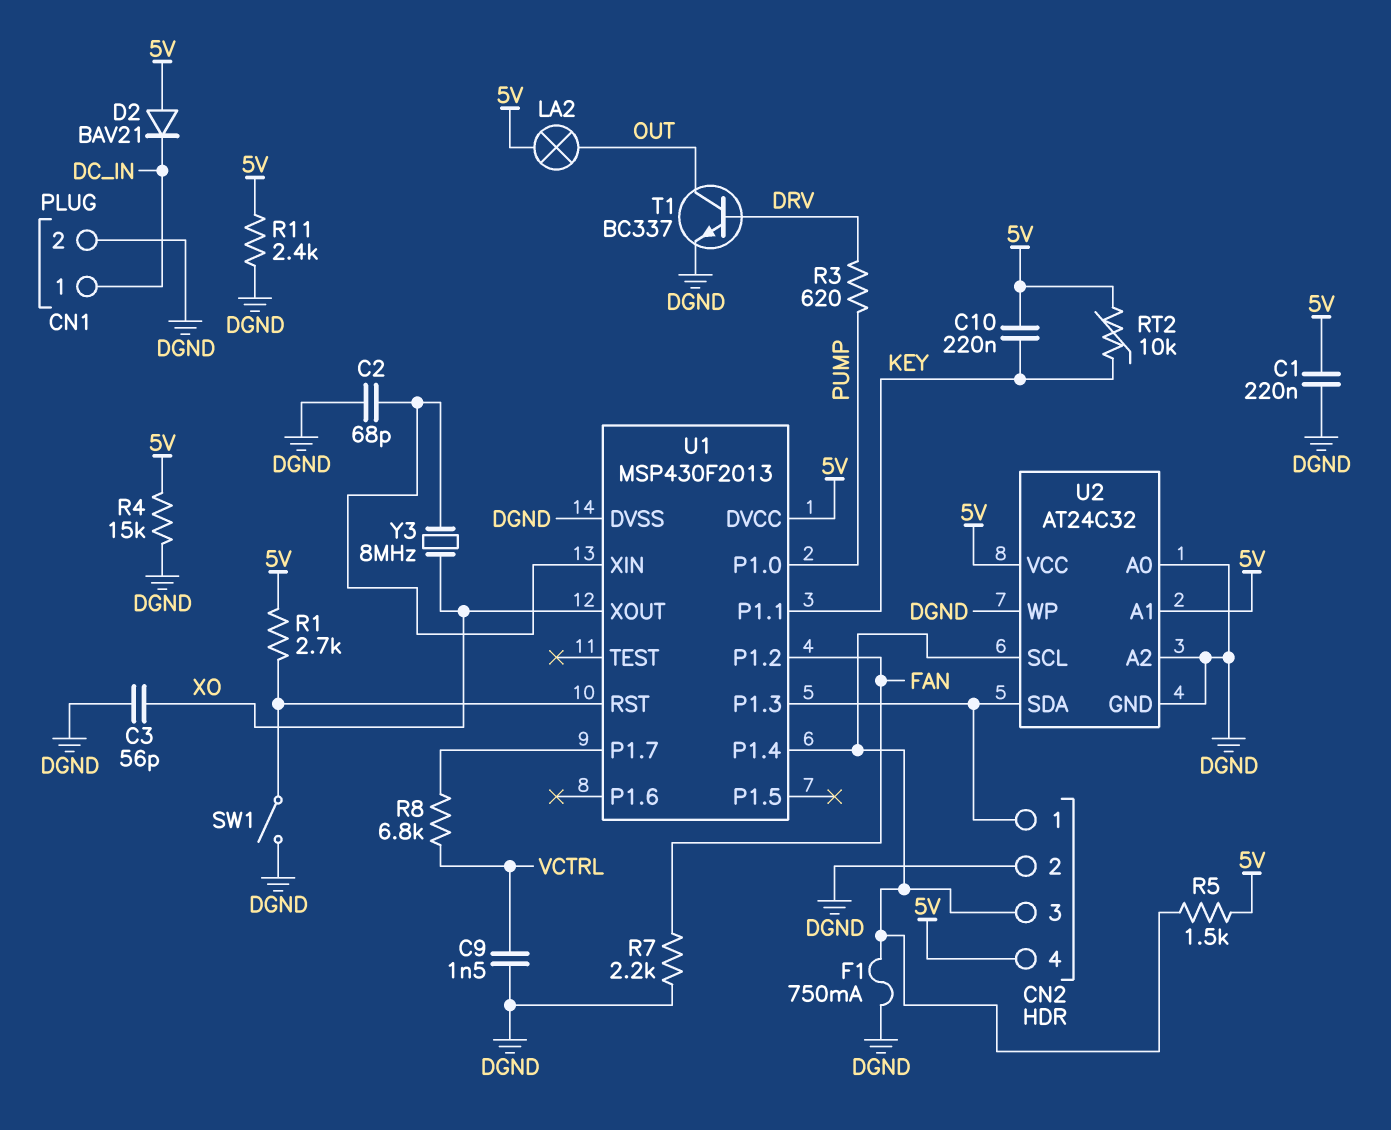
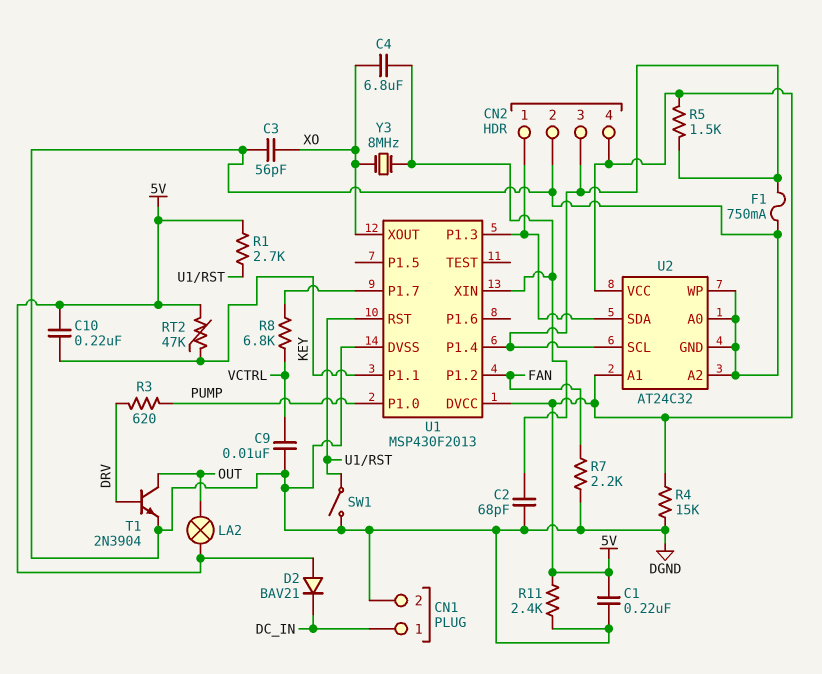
C4: none -> 6.8uF (U1/XIN, XO)
C9: 1.5nF (DGND, VCTRL) -> 10nF (DGND, VCTRL)
RT2: 10k (5V, KEY) -> 47k (5V, KEY)
T1: NPN BC337 (B DRV, C OUT, E DGND) -> NPN 2N3904 (B DRV, C OUT, E DGND)

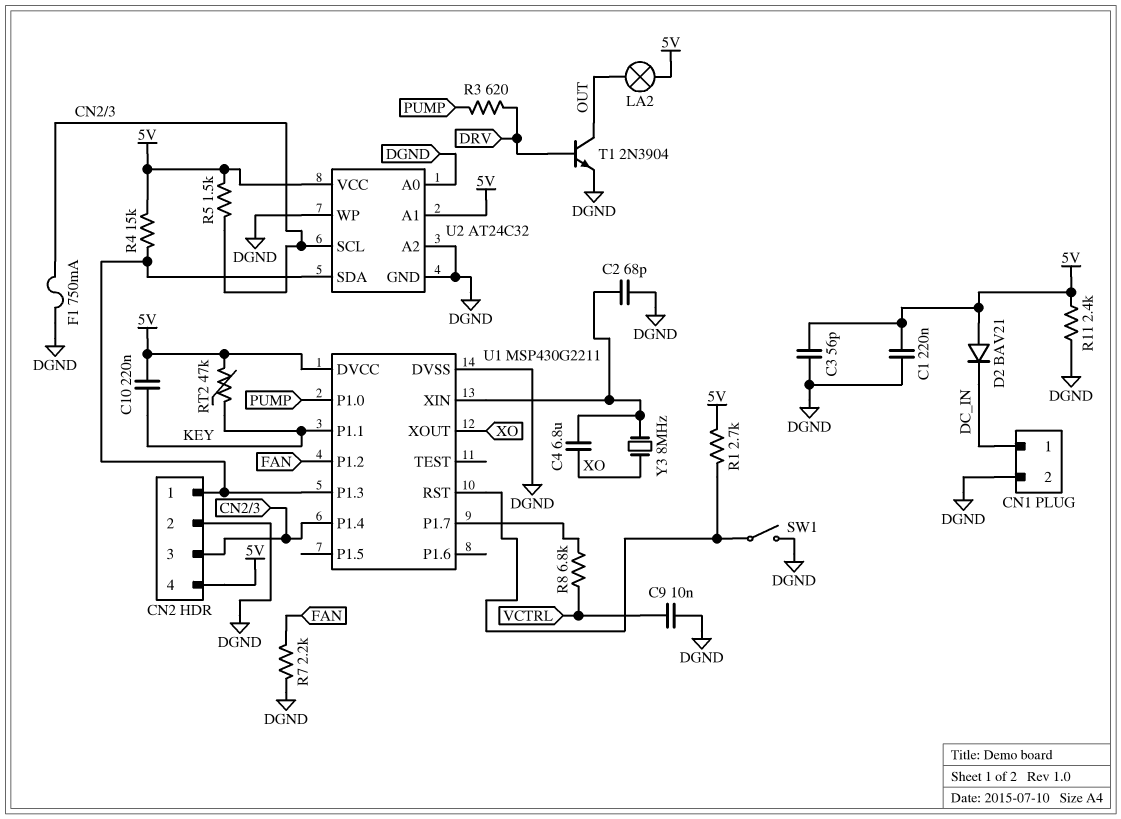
C3: 56pF (DGND, XO) -> 56pF (5V, DGND)
R4: 15k (5V, DGND) -> 15k (5V, CN2/1)
U1: MSP430F2013 -> MSP430G2211

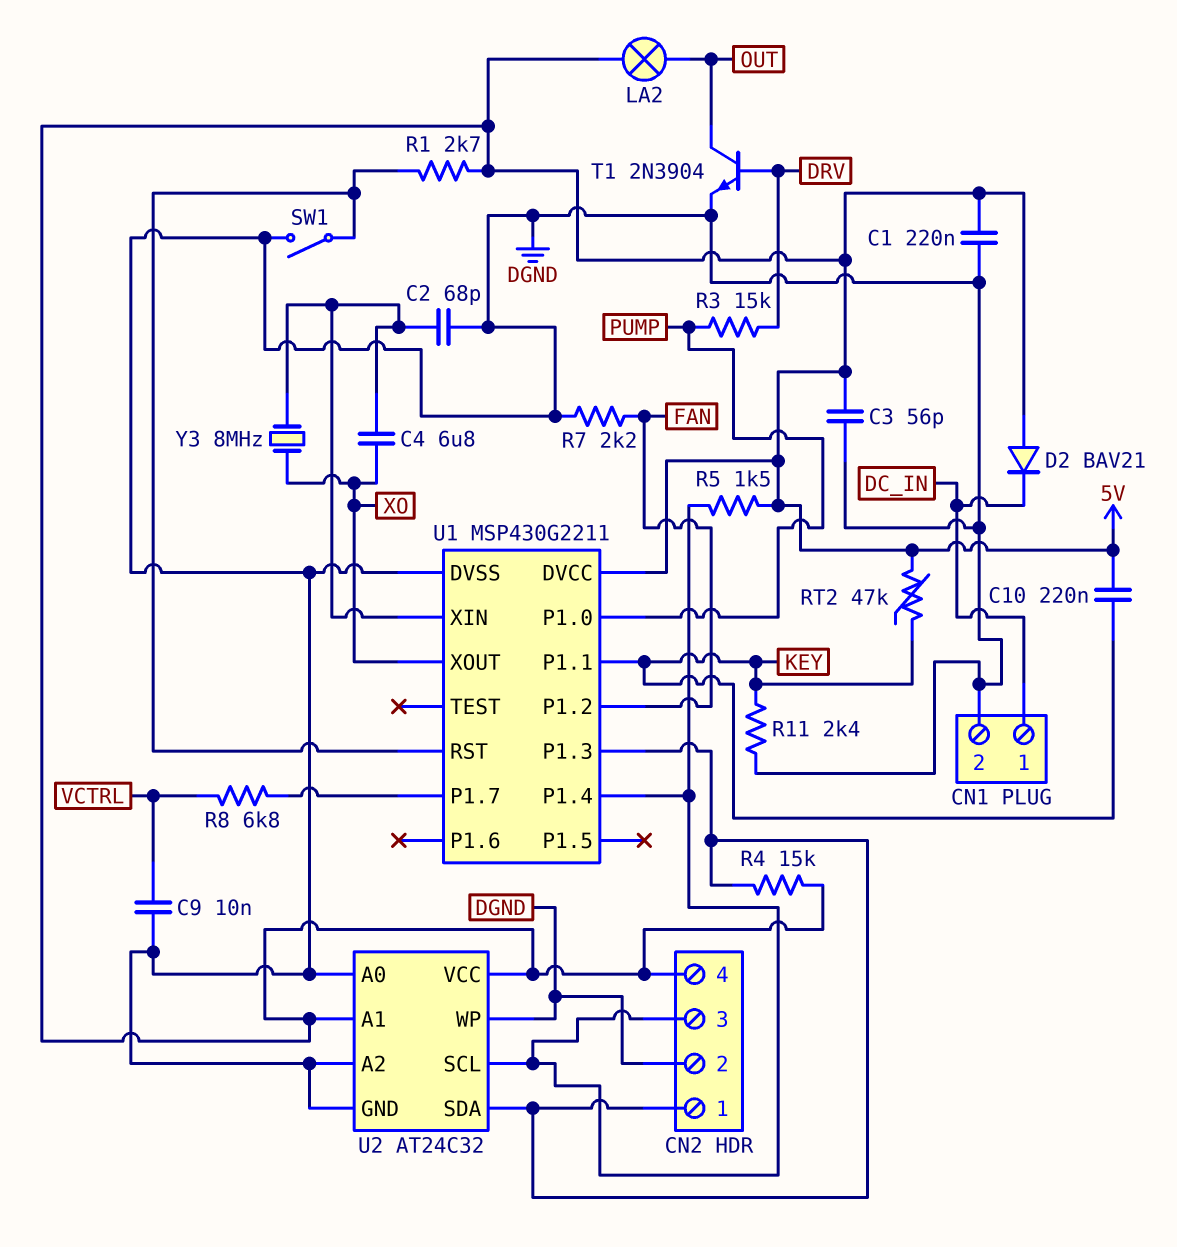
F1: 750mA (CN2/3, DGND) -> none
R3: 620 (DRV, PUMP) -> 15k (DRV, PUMP)
R11: 2.4k (5V, DGND) -> 2.4k (DGND, KEY)

